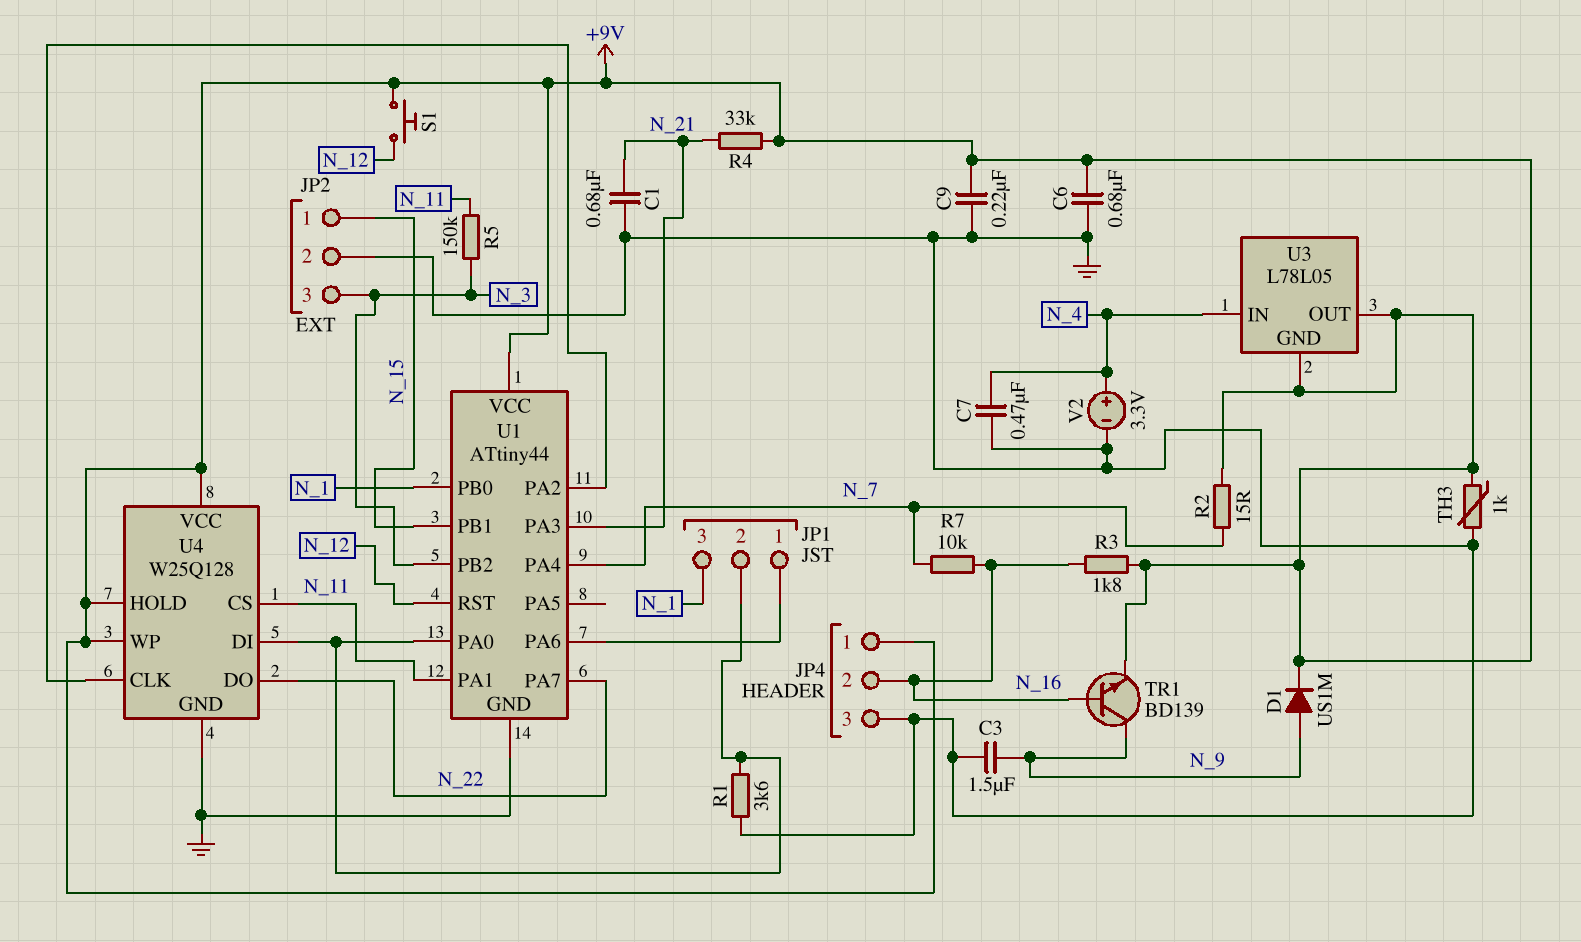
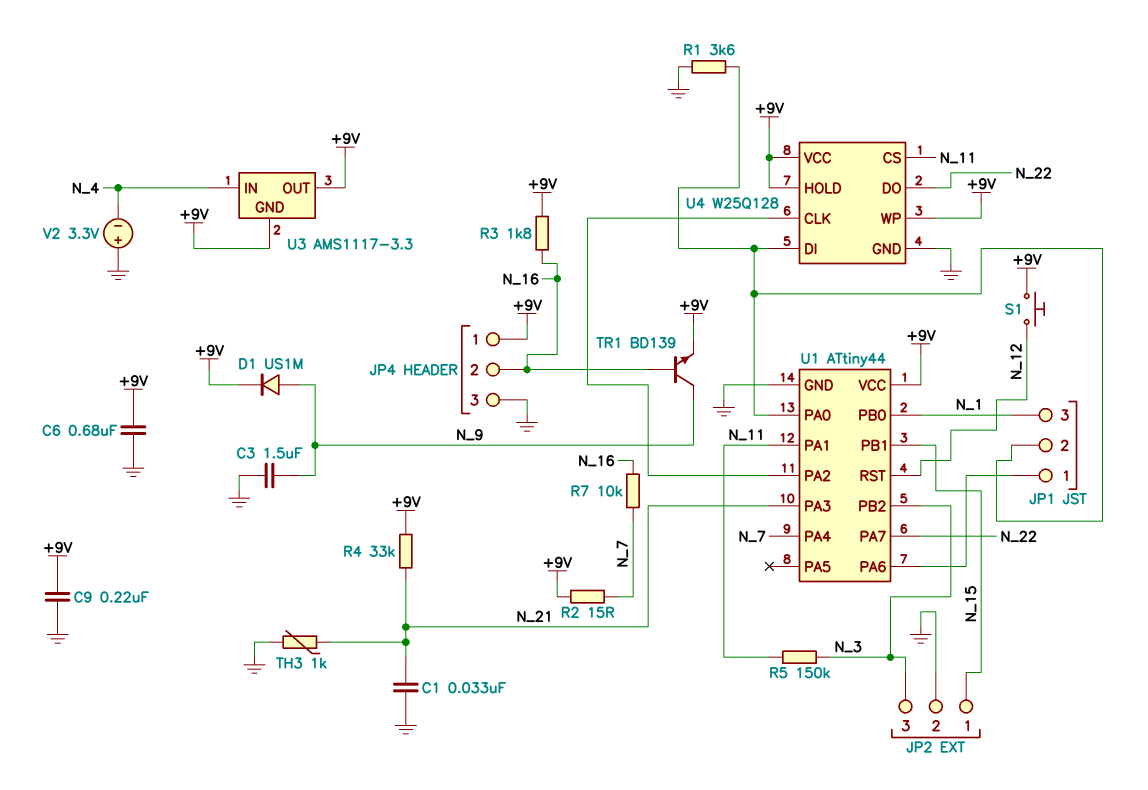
C1: 680nF (GND, N_21) -> 33nF (GND, N_21)
C7: 470nF (GND, N_4) -> none
TH3: 1k (+9V, GND) -> 1k (GND, N_21)
U3: L78L05 -> AMS1117-3.3
V2: 3.3V (plus N_4, minus GND) -> 3.3V (plus GND, minus N_4)

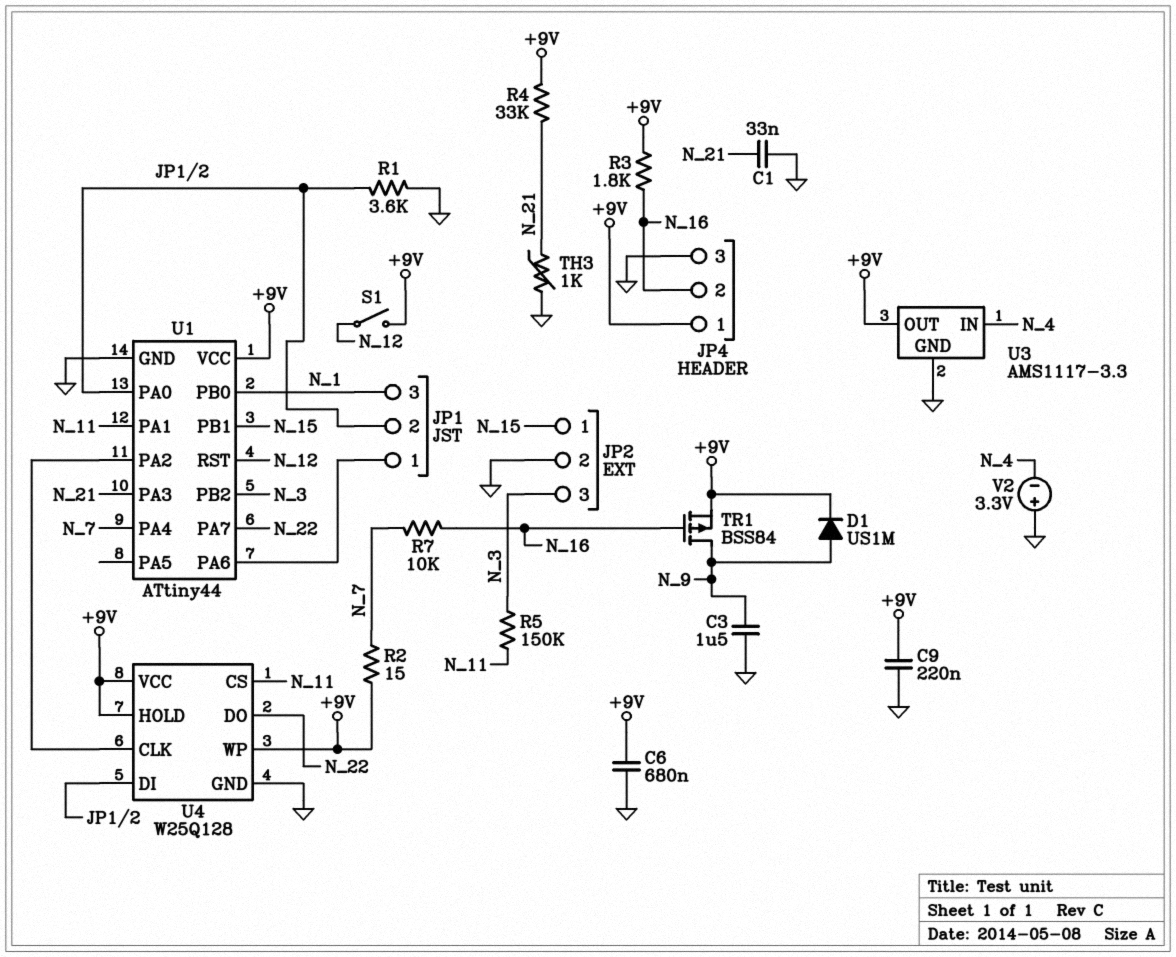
S1: button (+9V, N_12) -> switch (+9V, N_12)
TR1: NPN BD139 (B N_16, C N_9, E +9V) -> PMOS BSS84 (G N_16, D N_9, S +9V)
U3 pin GND: +9V -> GND

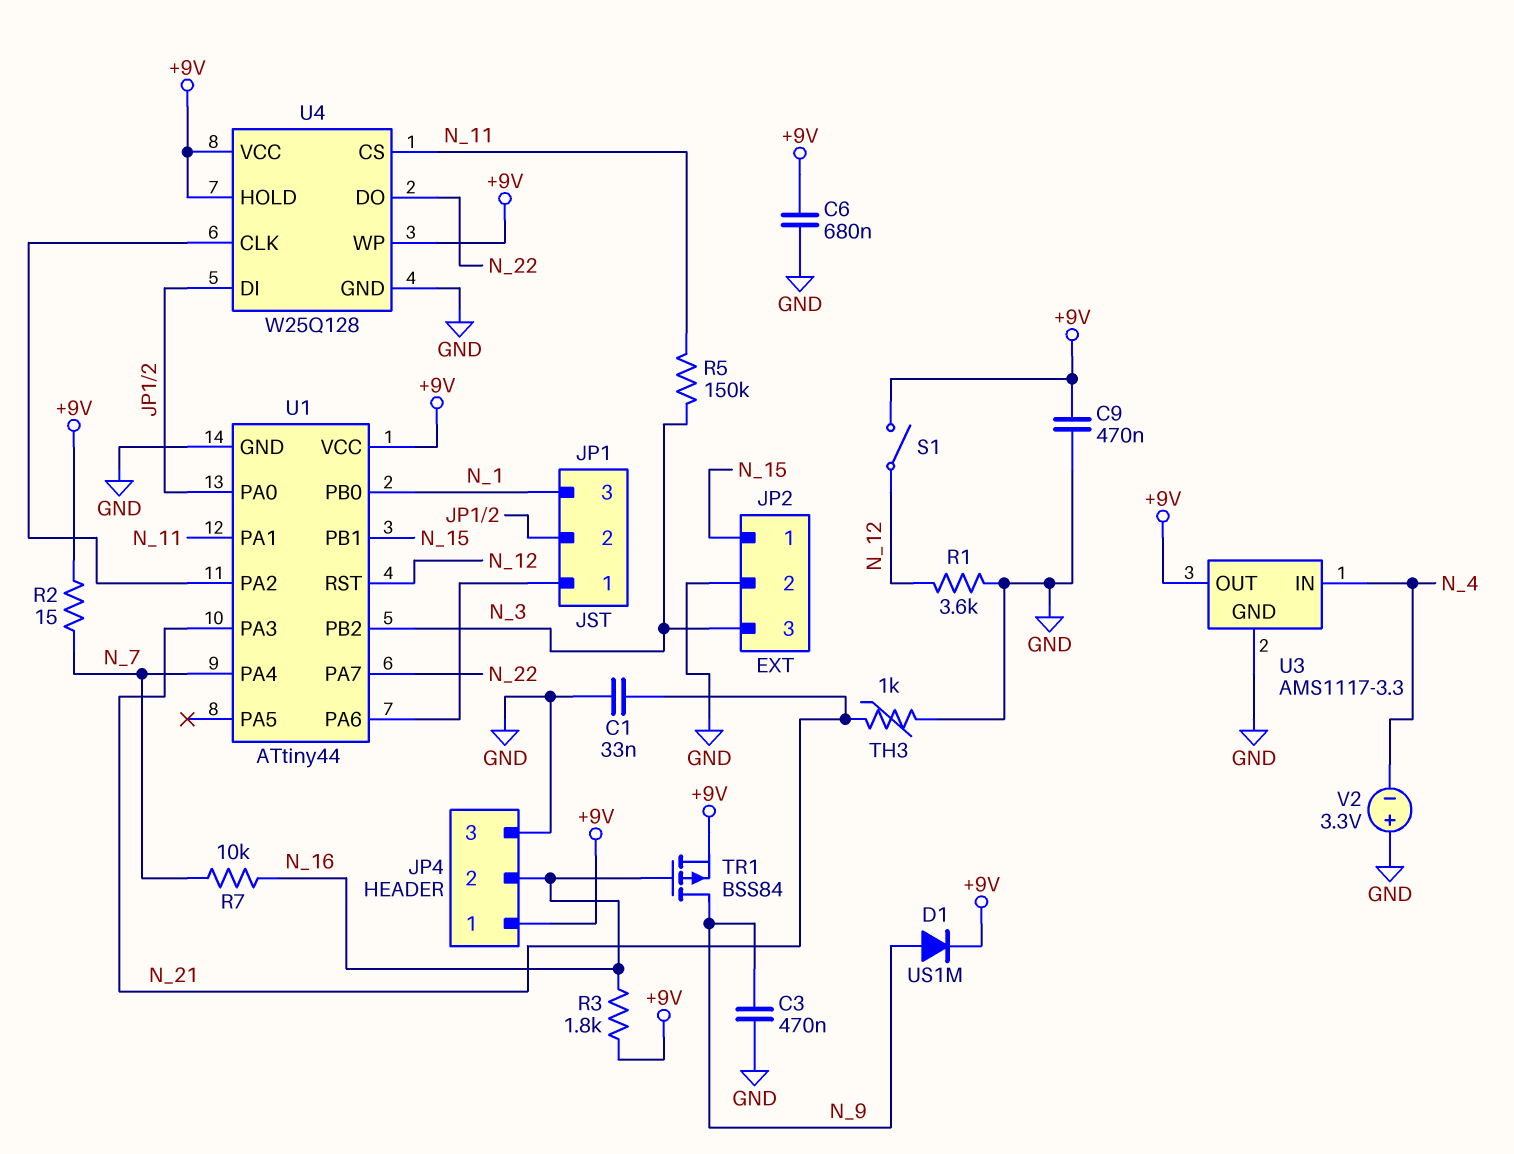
C3: 1.5uF (GND, N_9) -> 470nF (GND, N_9)
C9: 220nF (+9V, GND) -> 470nF (+9V, GND)
R1: 3.6k (GND, JP1/2) -> 3.6k (GND, N_12)
R4: 33k (+9V, N_21) -> none

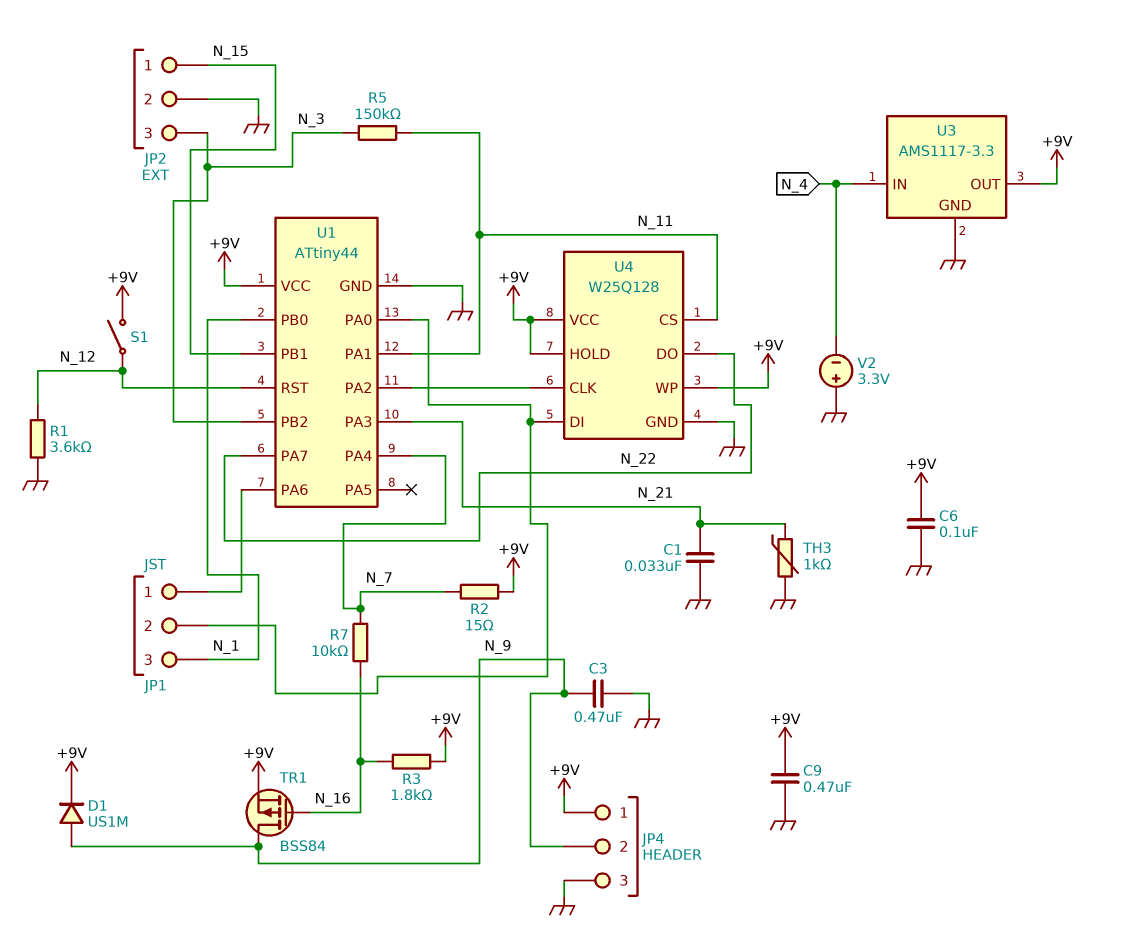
C6: 680nF (+9V, GND) -> 100nF (+9V, GND)
JP4 pin 2: N_16 -> N_9

